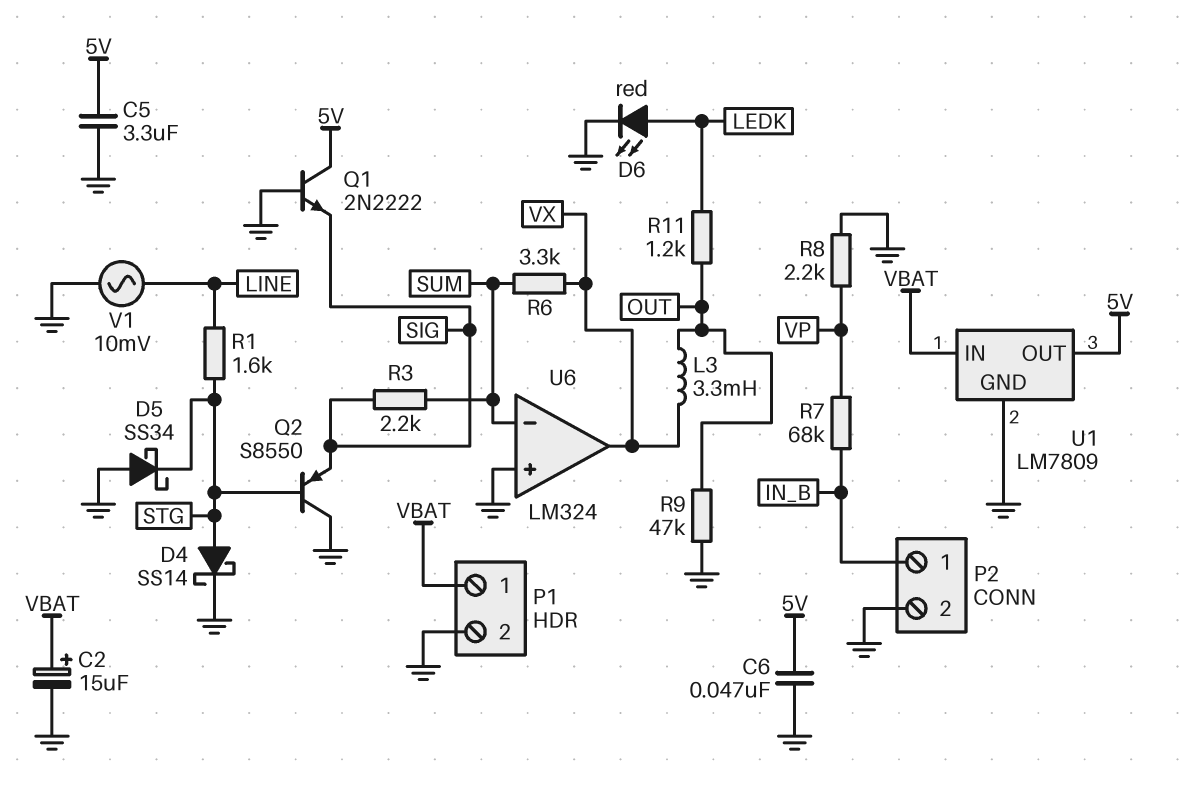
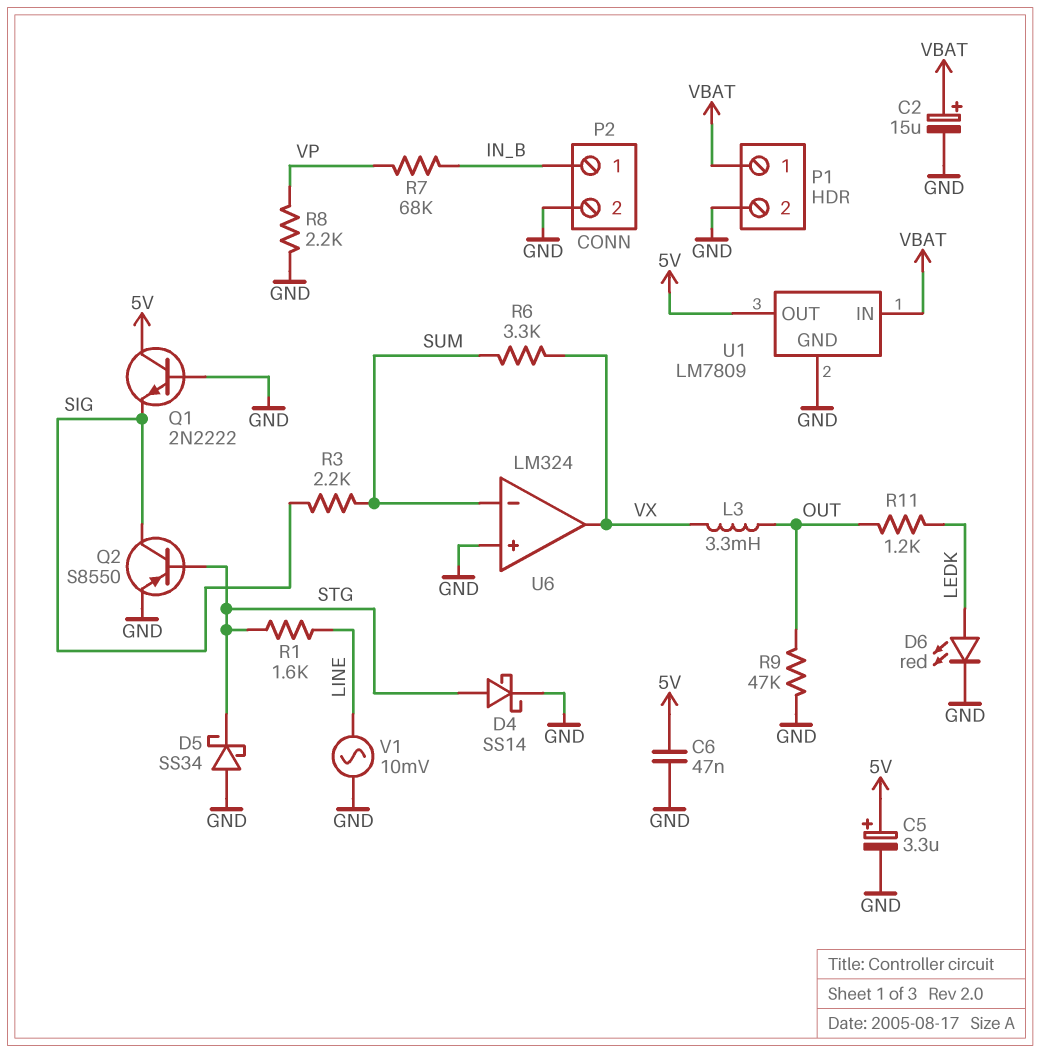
C5: 3.3uF (5V, GND) -> 3.3uF (plus 5V, minus GND)
Q2: PNP S8550 (B STG, C GND, E SIG) -> PNP S8550 (B STG, C SIG, E GND)

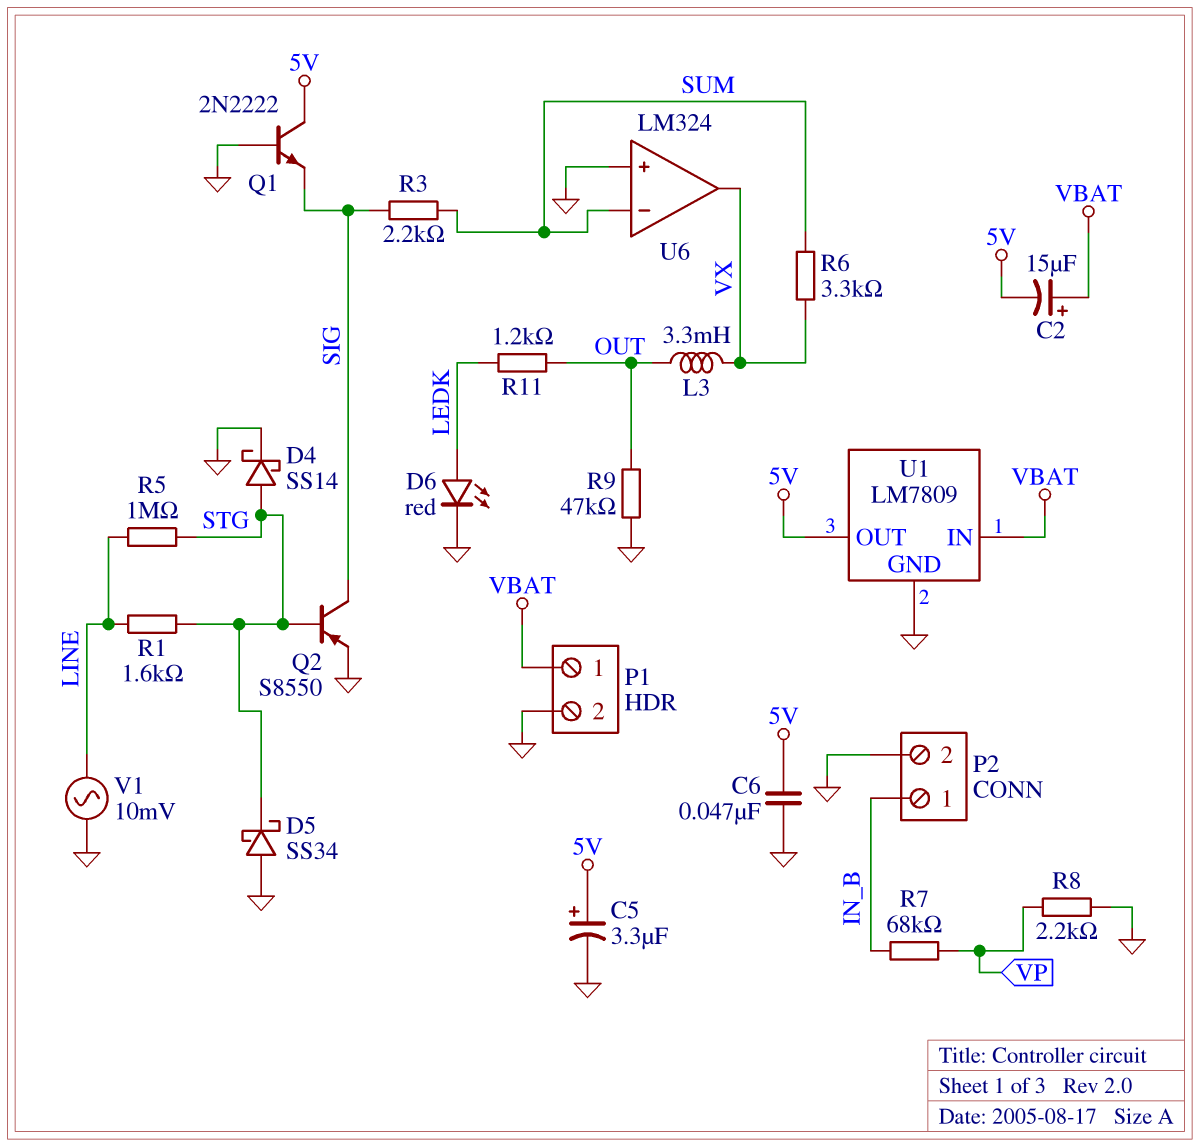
C2: 15uF (plus VBAT, minus GND) -> 15uF (plus VBAT, minus 5V)
R5: none -> 1M (LINE, STG)

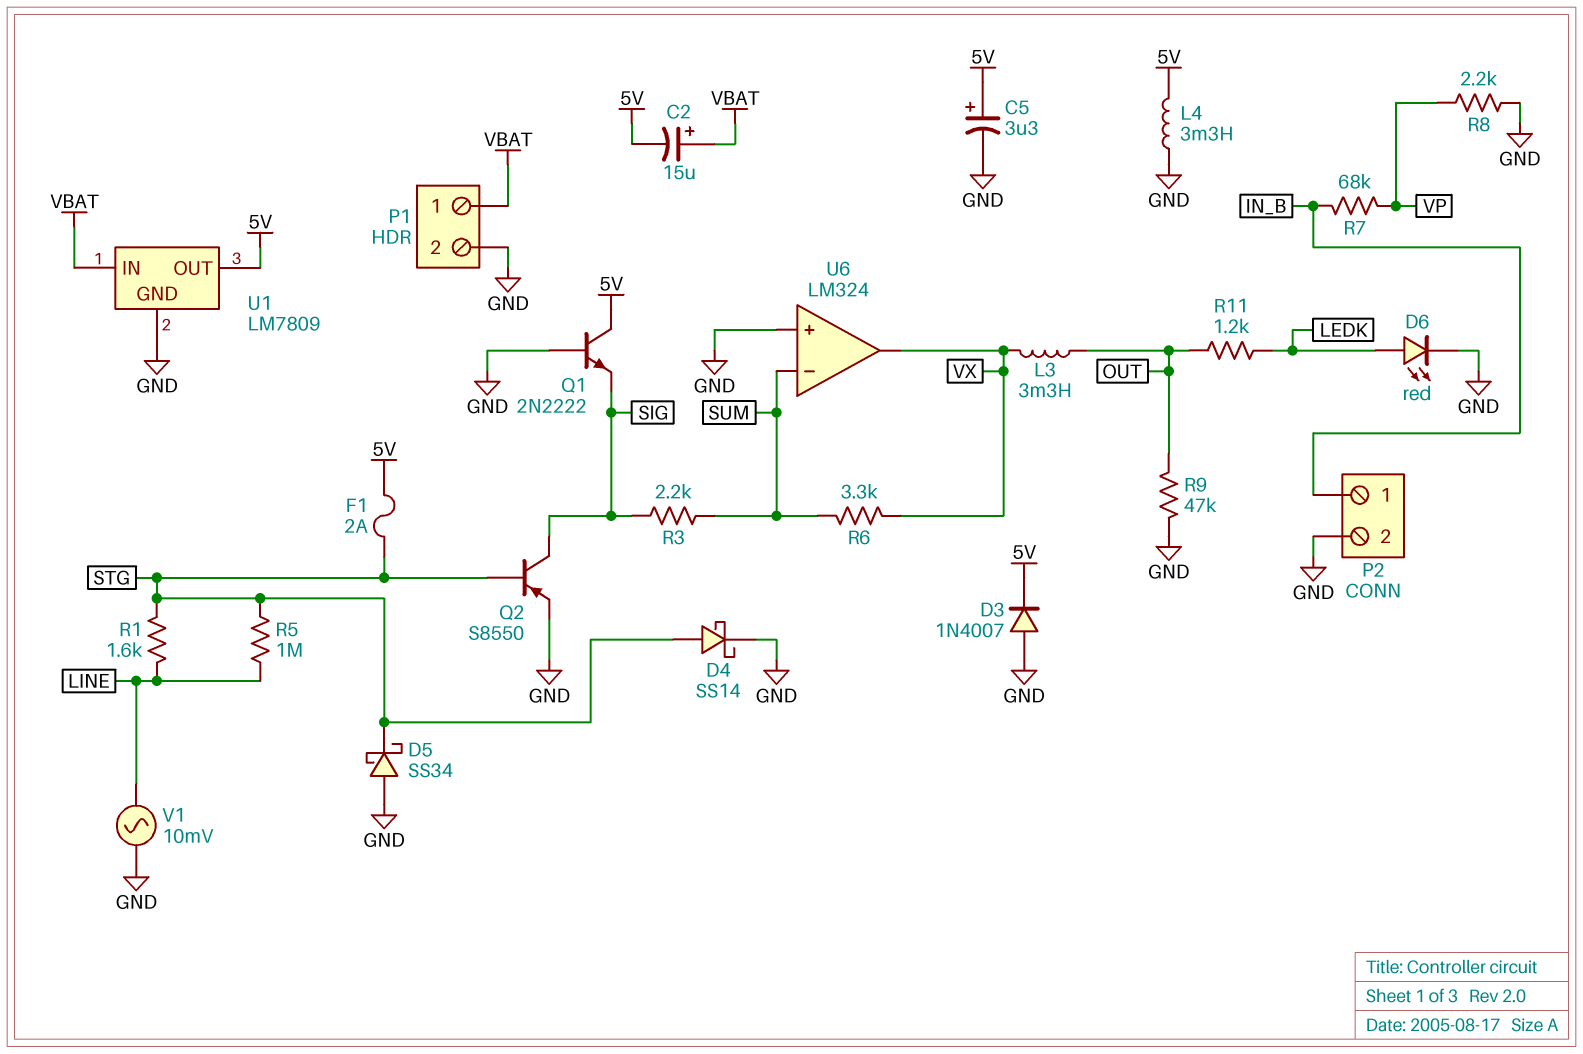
C6: 47nF (5V, GND) -> none
D3: none -> diode 1N4007 (A GND, K 5V)
F1: none -> 2A (5V, STG)
L4: none -> 3.3mH (5V, GND)

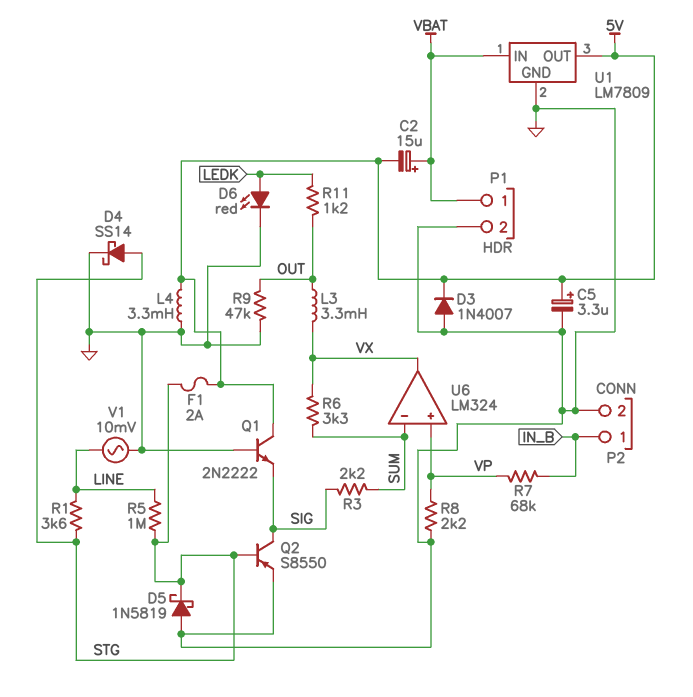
D5: schottky SS34 (A GND, K STG) -> schottky 1N5819 (A GND, K STG)
R1: 1.6k (LINE, STG) -> 3.6k (LINE, STG)
U6 pin in+: GND -> VP

